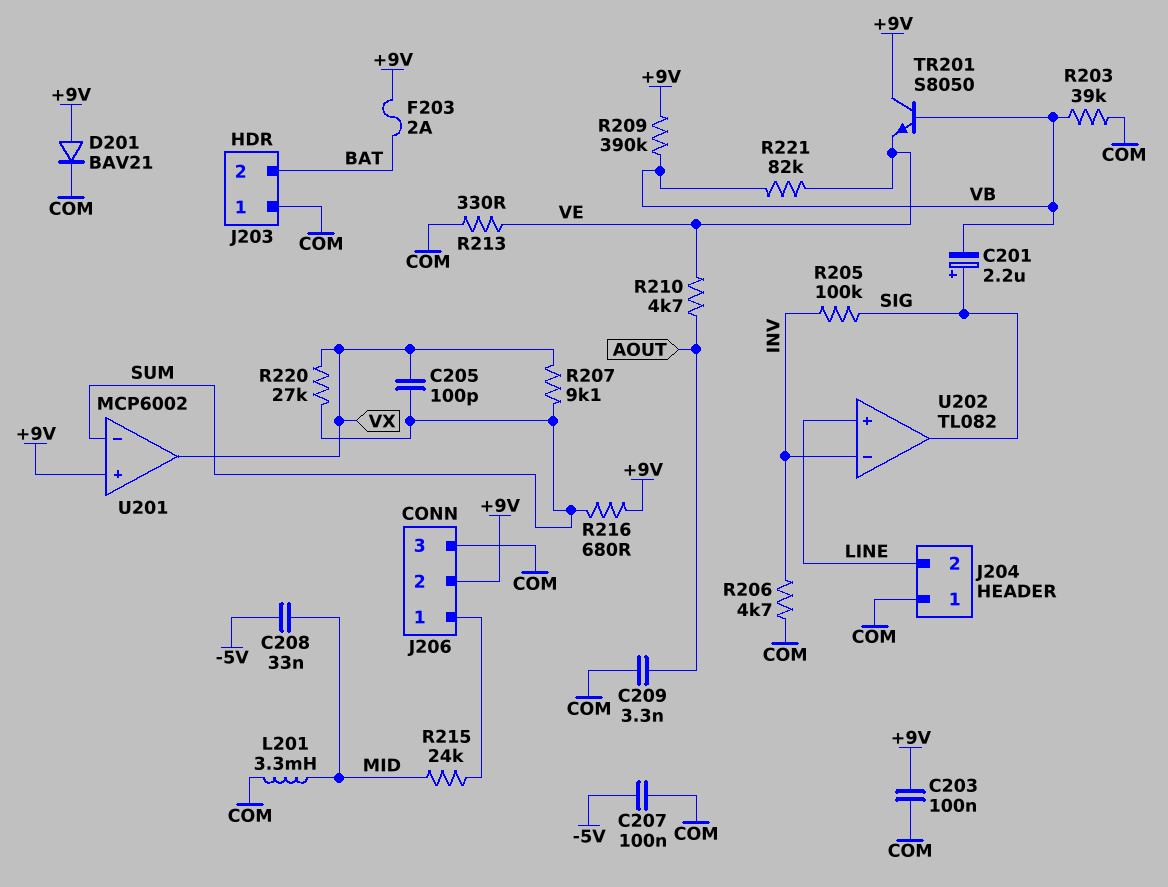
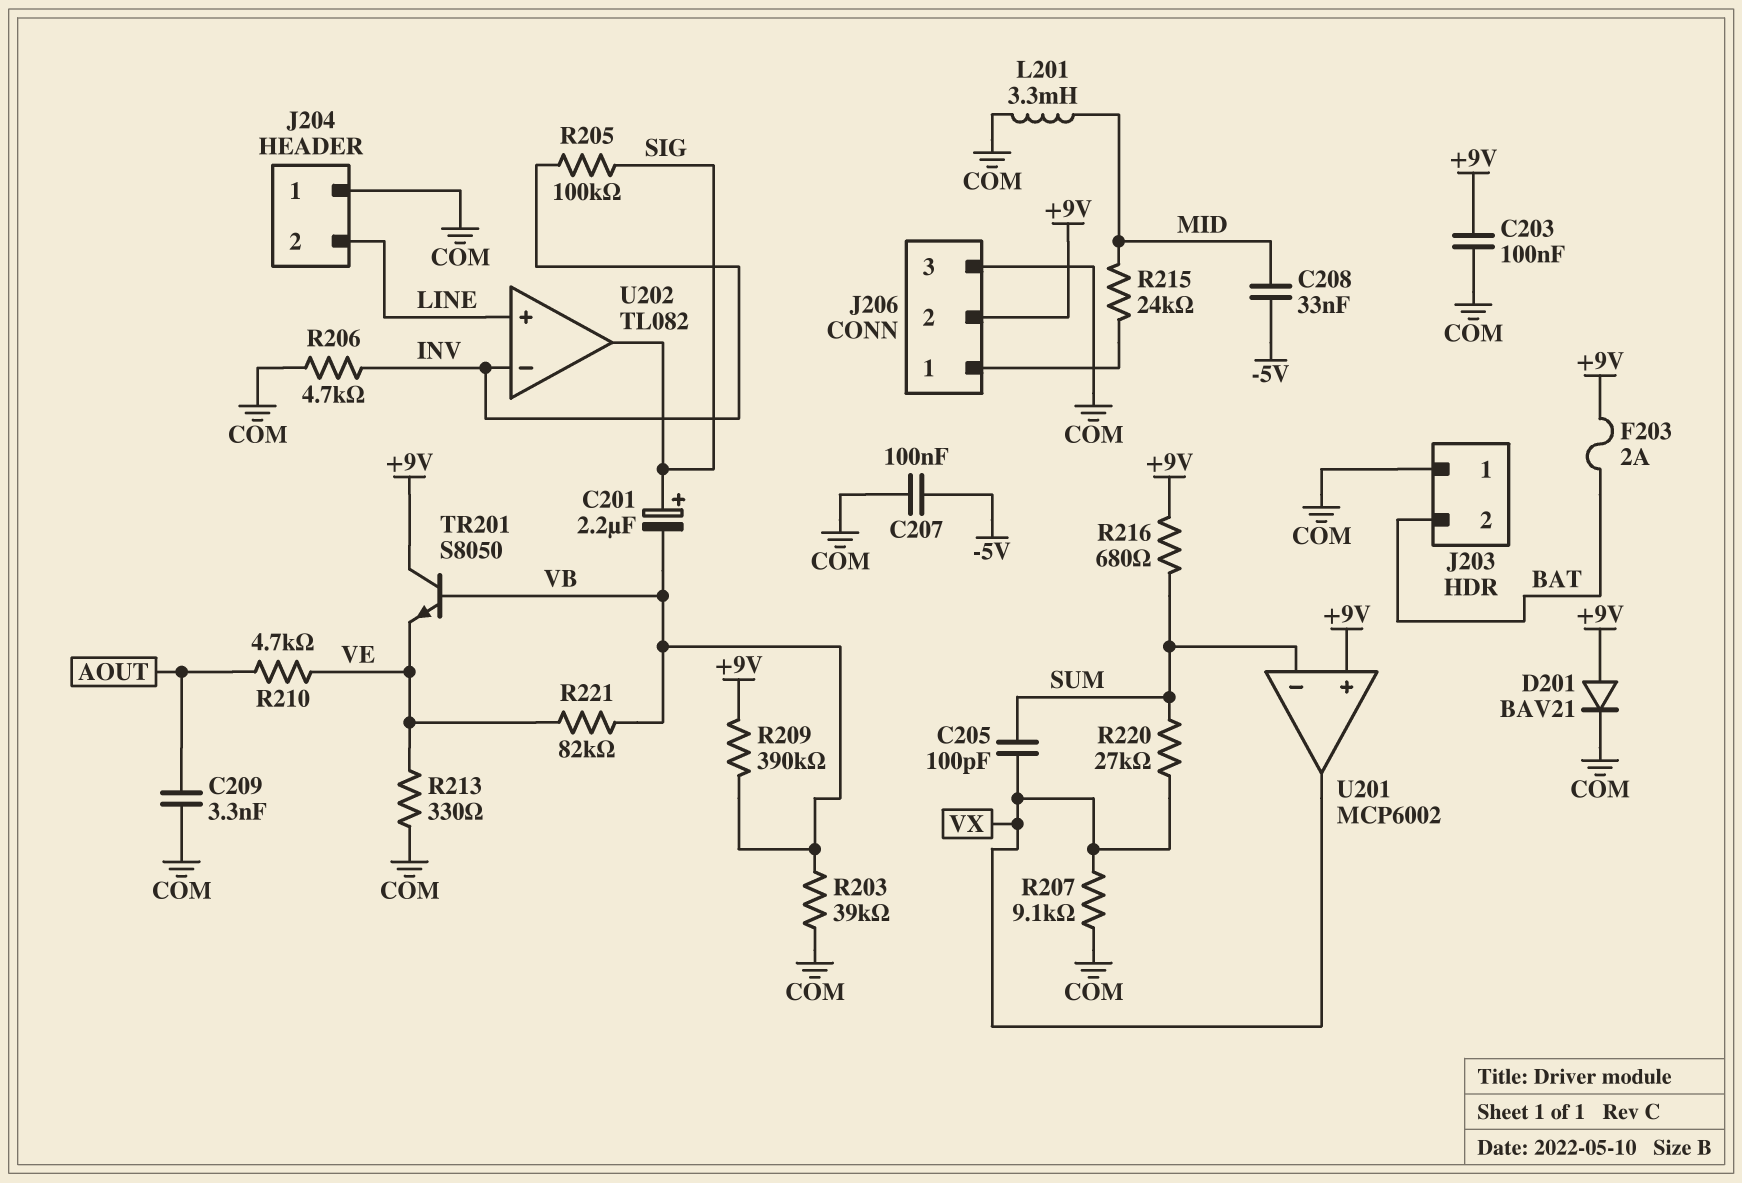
R207: 9.1k (SUM, VX) -> 9.1k (COM, VX)

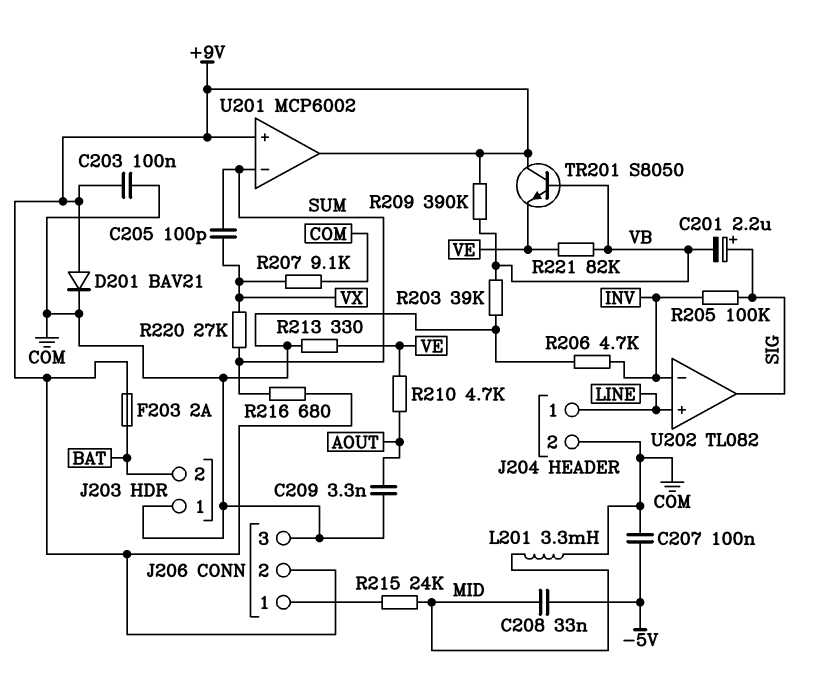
J204 pin 1: COM -> LINE
J204 pin 2: LINE -> COM
U201 pin out: VX -> +9V

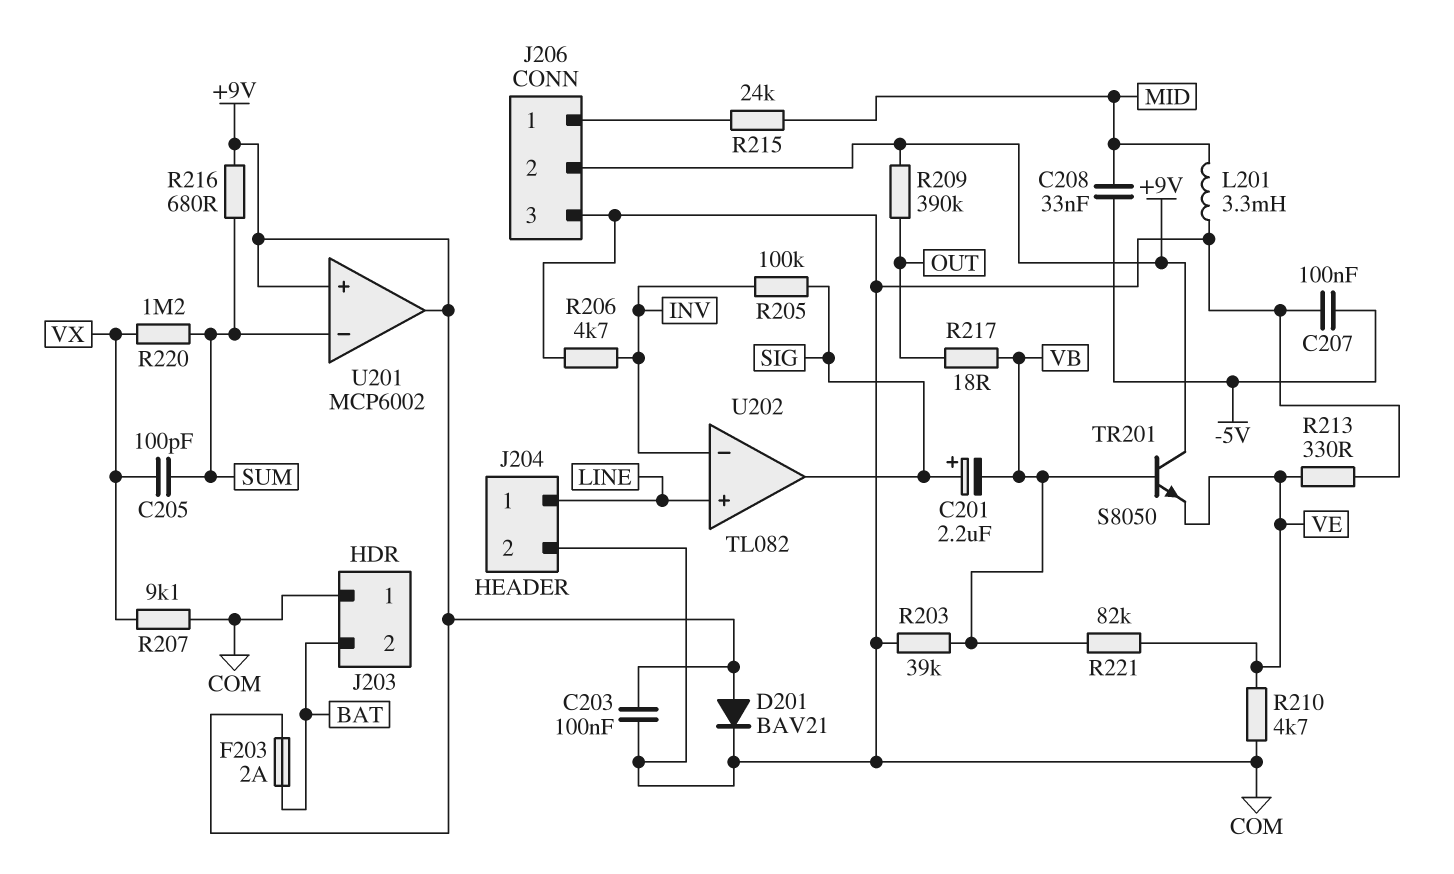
C209: 3.3nF (AOUT, COM) -> none
R209: 390k (+9V, VB) -> 390k (+9V, OUT)
R210: 4.7k (AOUT, VE) -> 4.7k (COM, VE)
R217: none -> 18 (OUT, VB)
R220: 27k (SUM, VX) -> 1.2M (SUM, VX)

